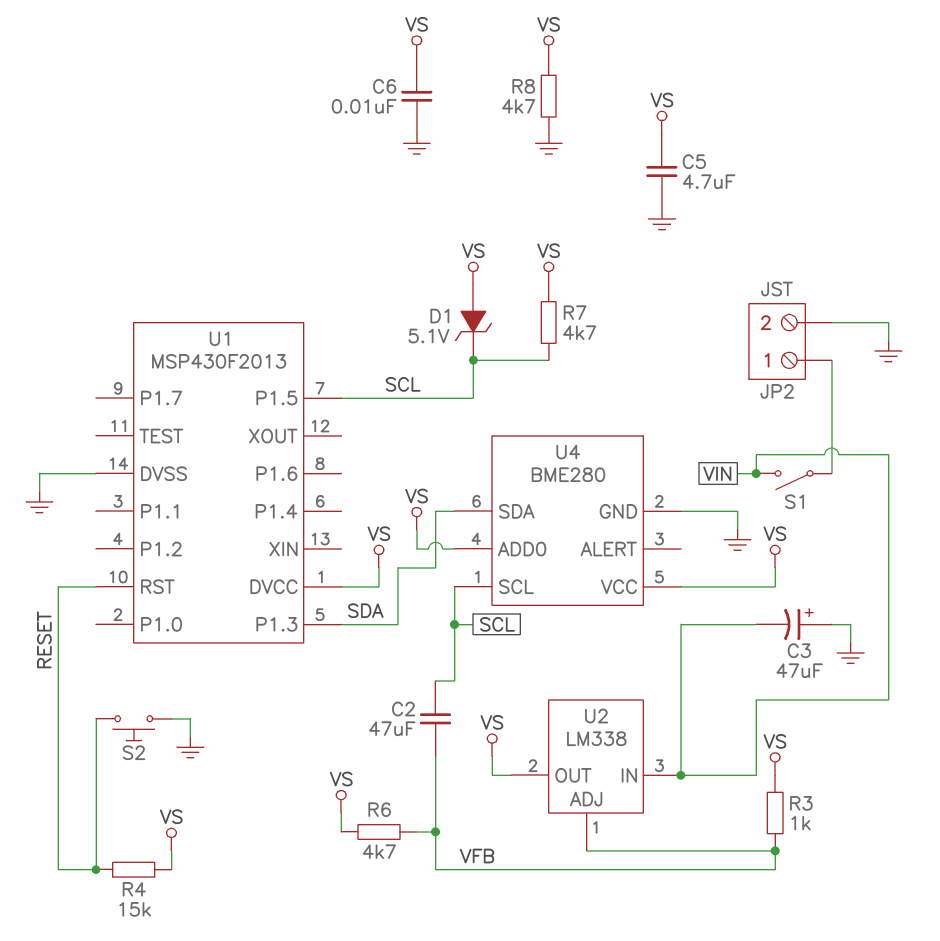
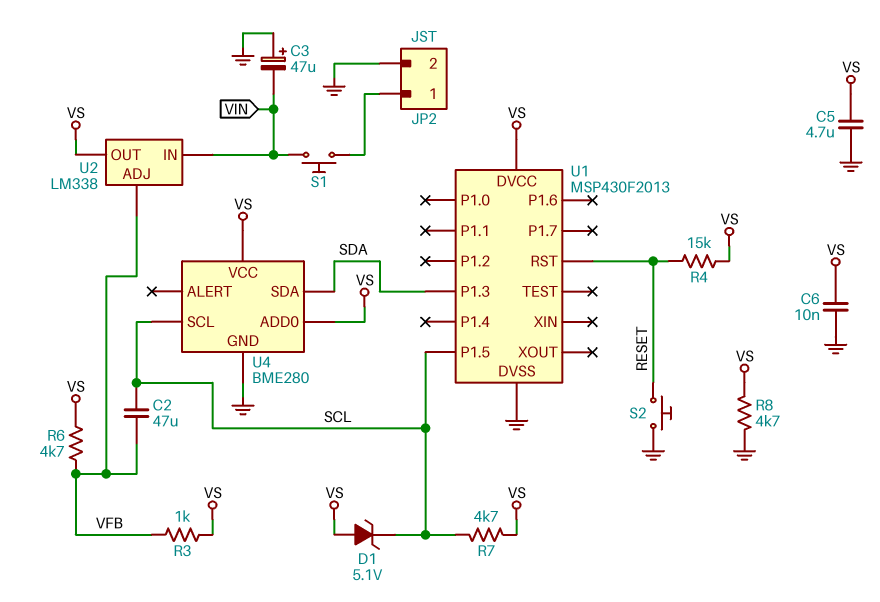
S1: switch (JP2/1, VIN) -> button (JP2/1, VIN)

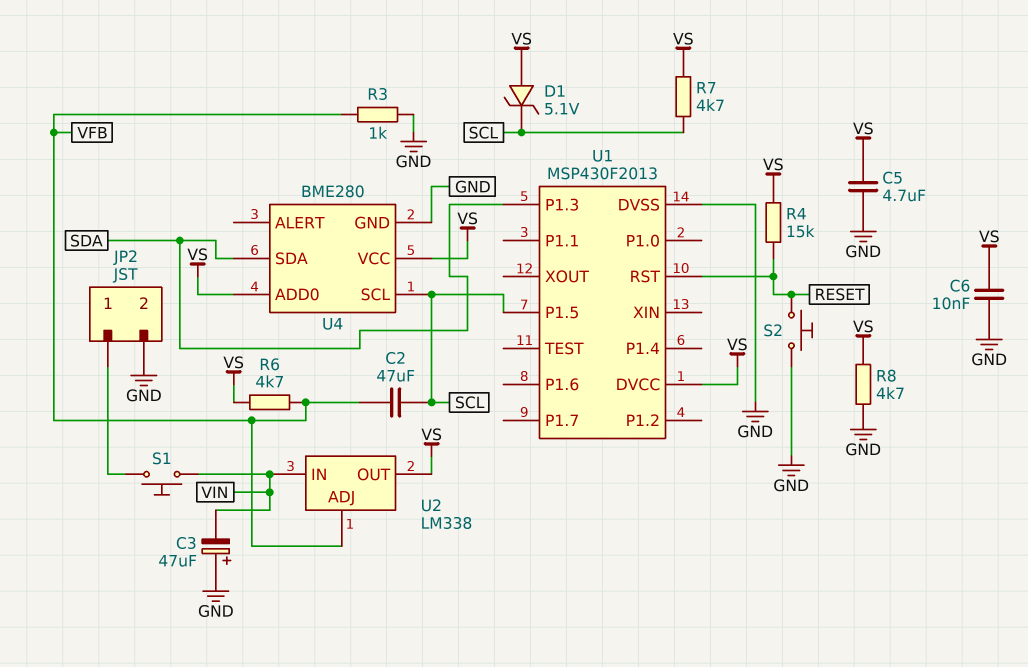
R3: 1k (VFB, VS) -> 1k (GND, VFB)

